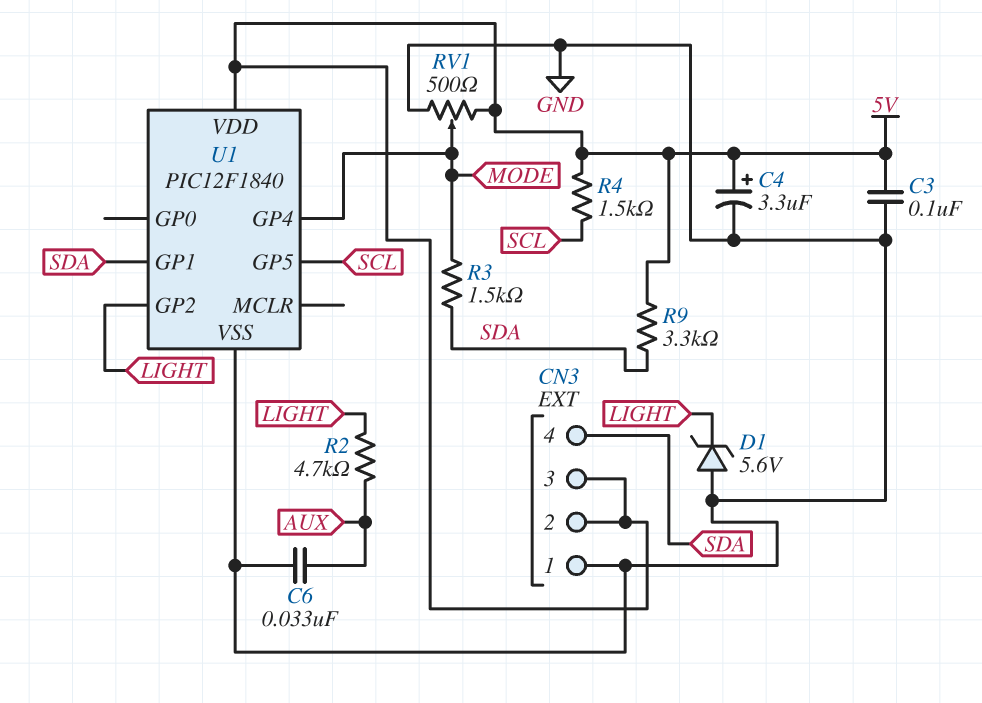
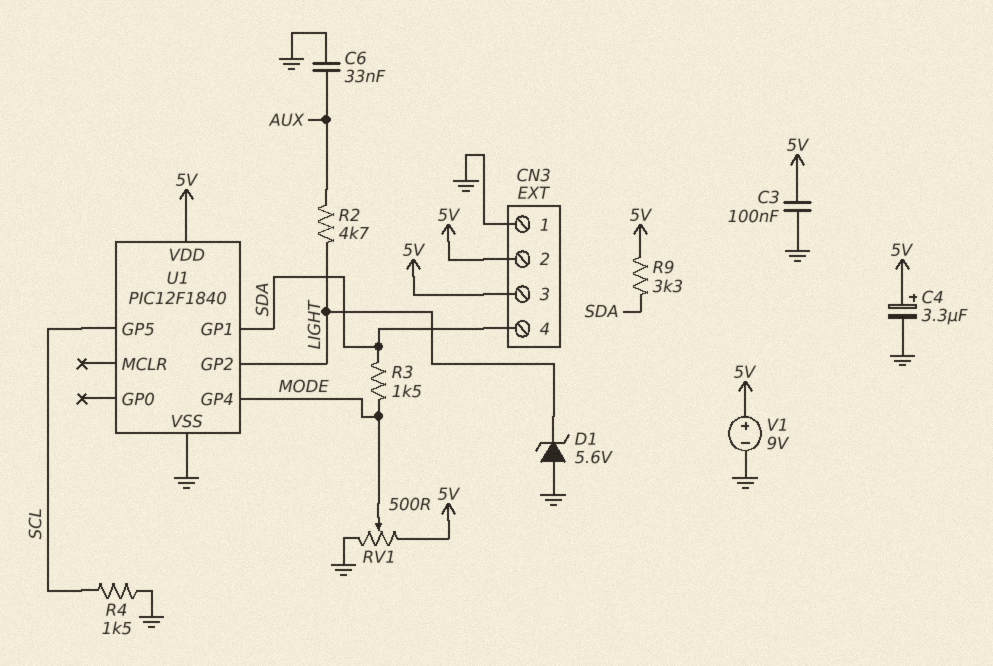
R4: 1.5k (5V, SCL) -> 1.5k (GND, SCL)
V1: none -> 9V (plus 5V, minus GND)

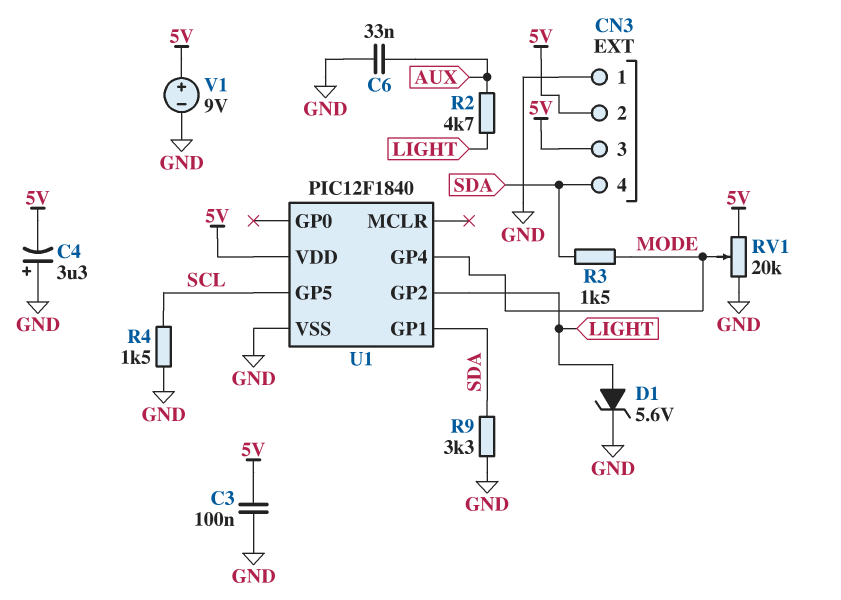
C4: 3.3uF (plus 5V, minus GND) -> 3.3uF (plus GND, minus 5V)
D1: zener 5.6V (A GND, K LIGHT) -> zener 5.6V (A LIGHT, K GND)
R9: 3.3k (5V, SDA) -> 3.3k (GND, SDA)
RV1: 500 (5V, GND, wiper MODE) -> 20k (5V, GND, wiper MODE)

